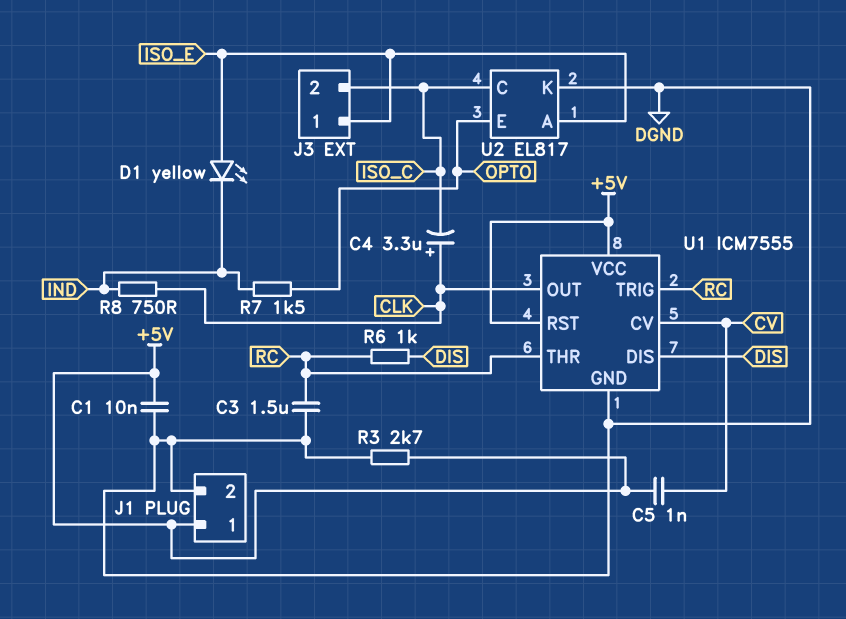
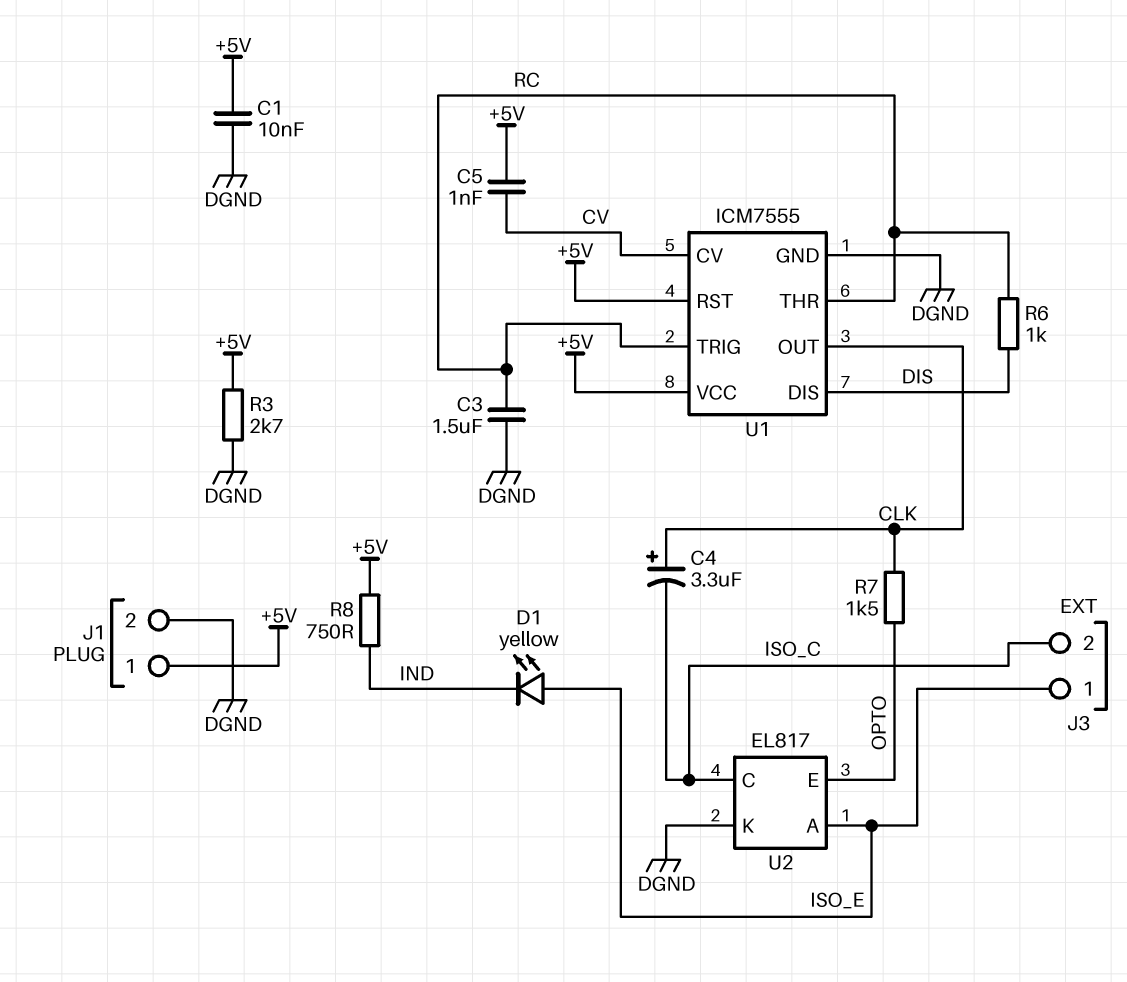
R7: 1.5k (IND, OPTO) -> 1.5k (CLK, OPTO)
R8: 750 (CLK, IND) -> 750 (+5V, IND)

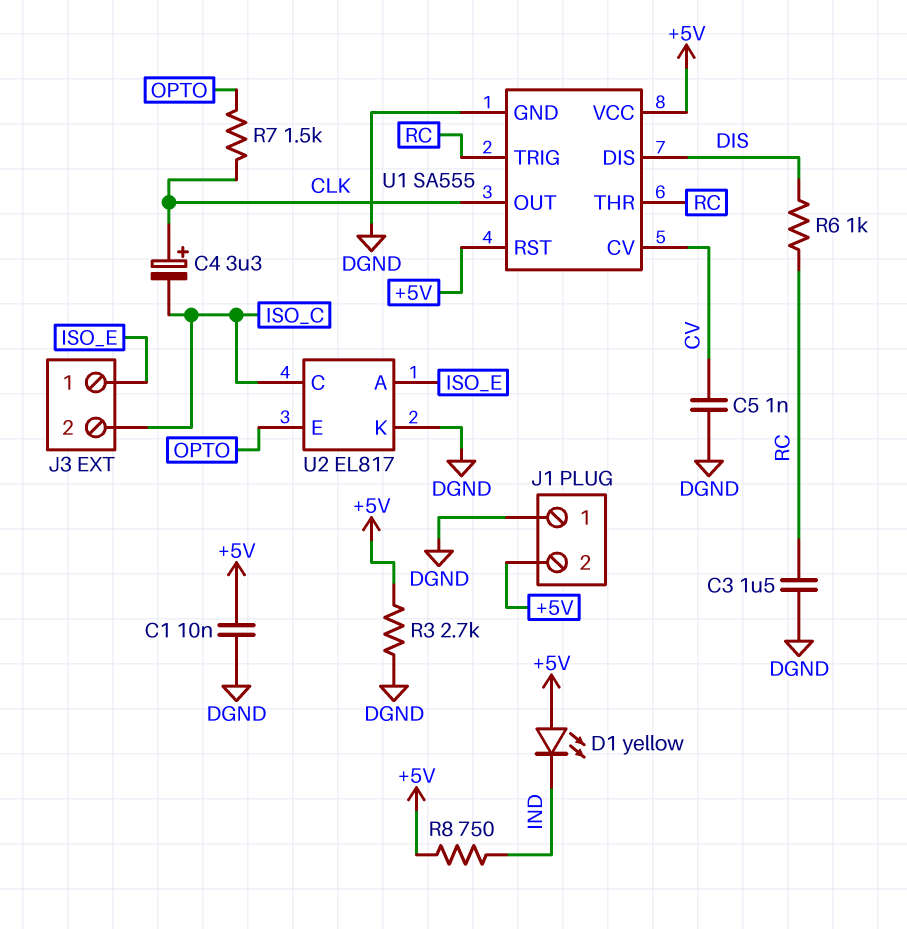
C5: 1nF (+5V, CV) -> 1nF (CV, DGND)
D1: LED yellow (A ISO_E, K IND) -> LED yellow (A +5V, K IND)
J1 pin 1: +5V -> DGND
J1 pin 2: DGND -> +5V
U1: ICM7555 -> SA555

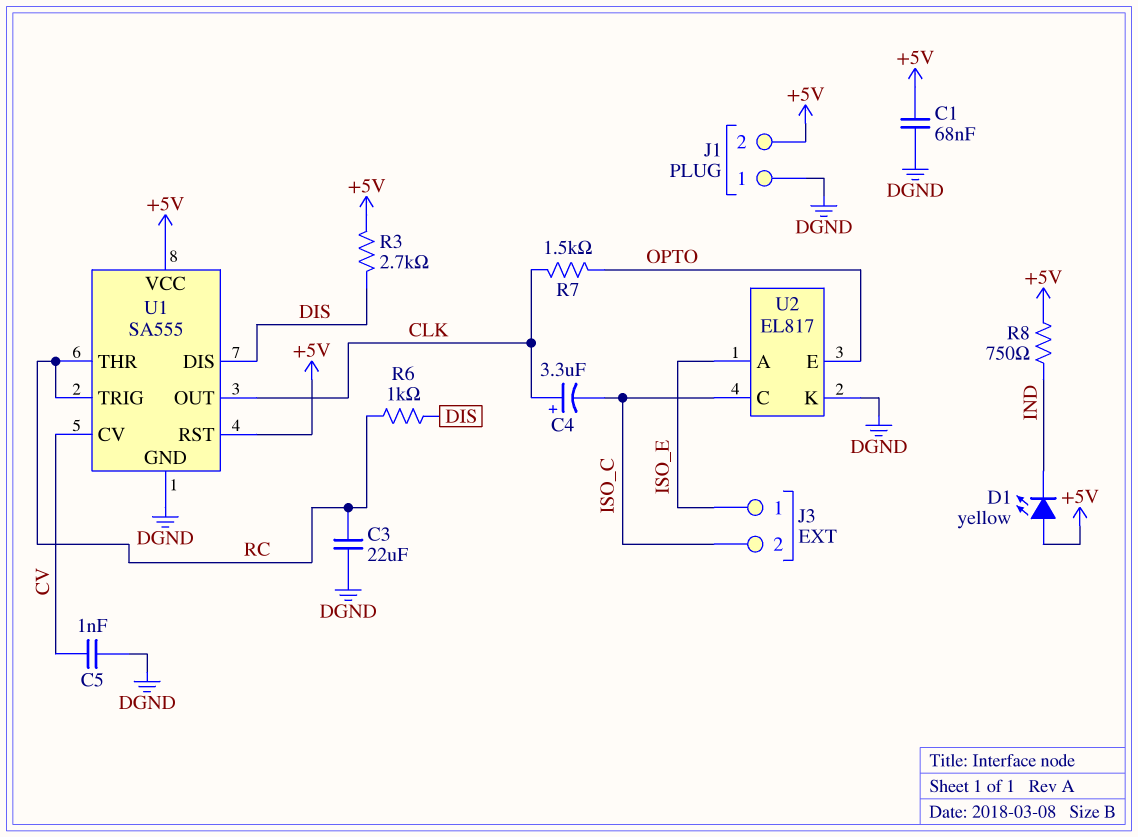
C1: 10nF (+5V, DGND) -> 68nF (+5V, DGND)
C3: 1.5uF (DGND, RC) -> 22uF (DGND, RC)
R3: 2.7k (+5V, DGND) -> 2.7k (+5V, DIS)

